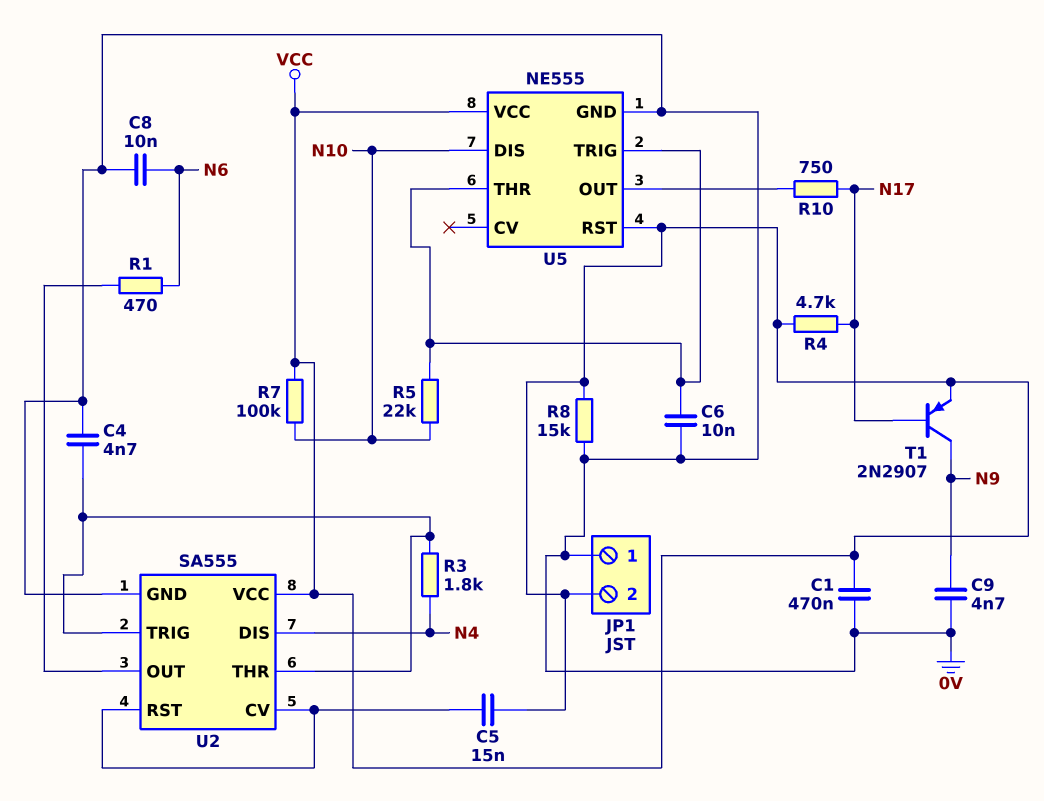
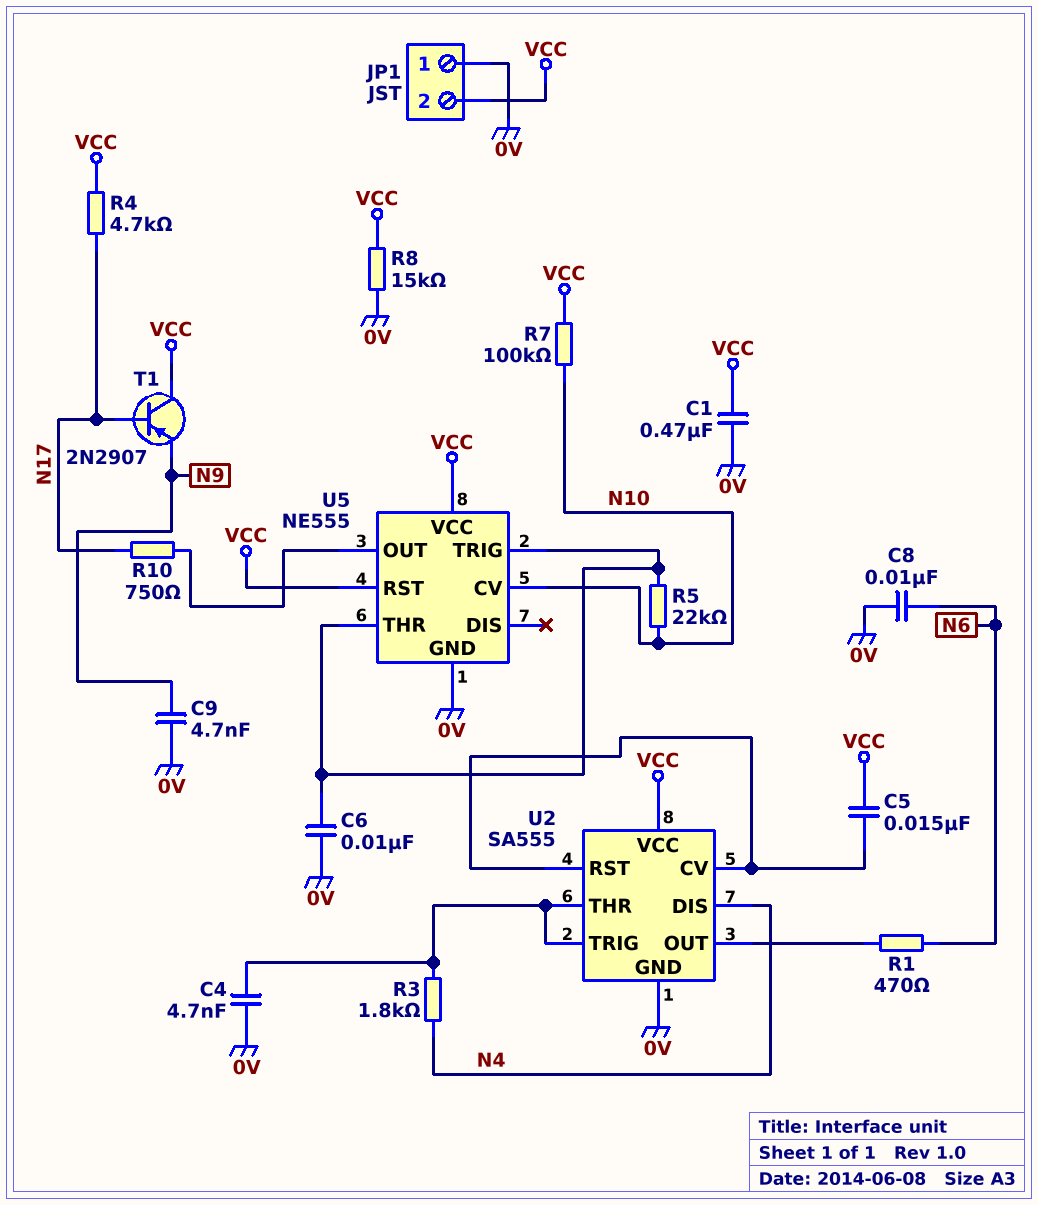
T1: PNP 2N2907 (B N17, C N9, E VCC) -> PNP 2N2907 (B N17, C VCC, E N9)
U5 pin CV: none -> N10
U5 pin DIS: N10 -> none

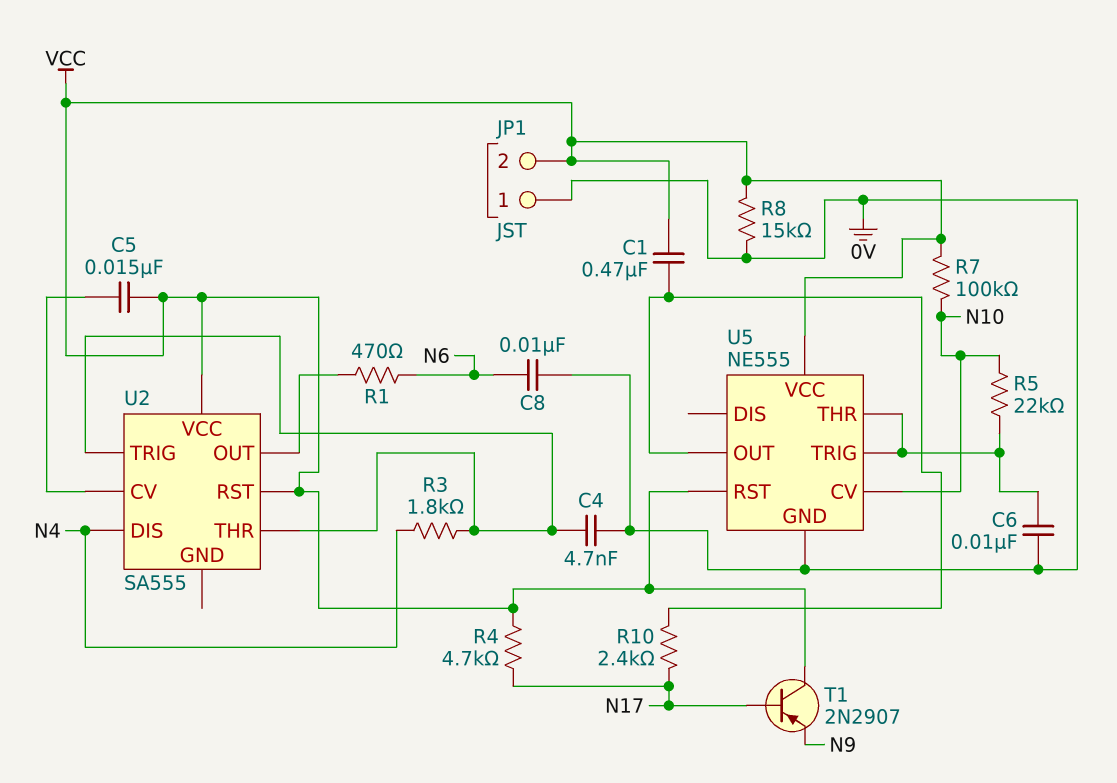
C1: 470nF (0V, VCC) -> 470nF (U5/OUT, VCC)
C9: 4.7nF (0V, N9) -> none
R10: 750 (N17, U5/OUT) -> 2.4k (N17, U5/OUT)
U2 pin GND: 0V -> none
U2 pin RST: U2/CV -> VCC

